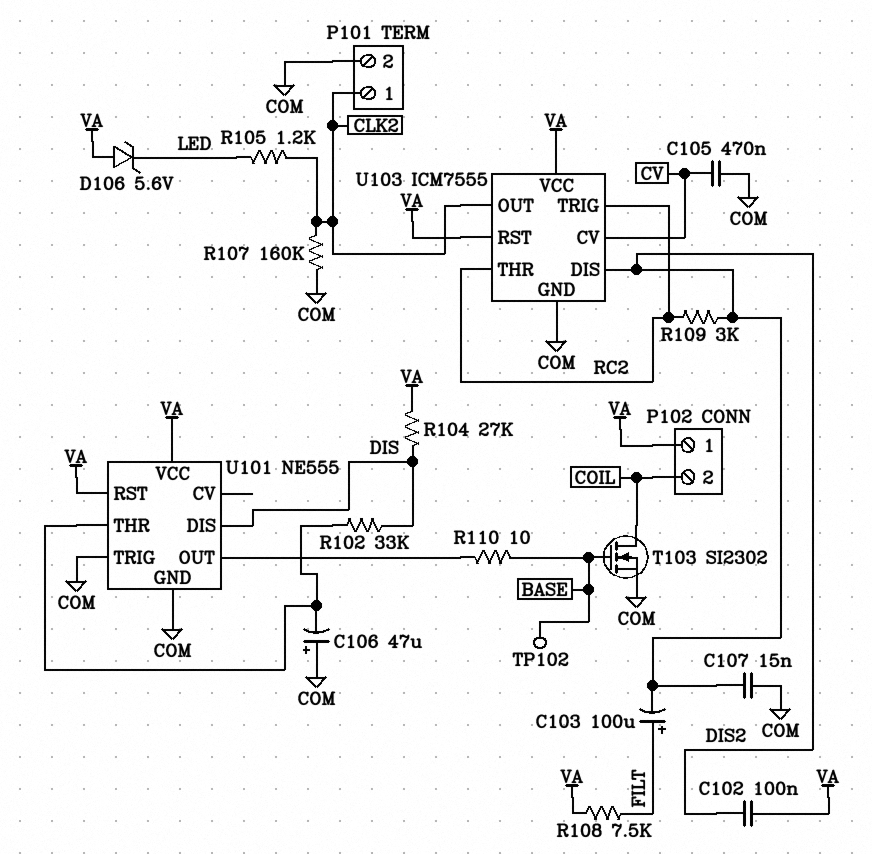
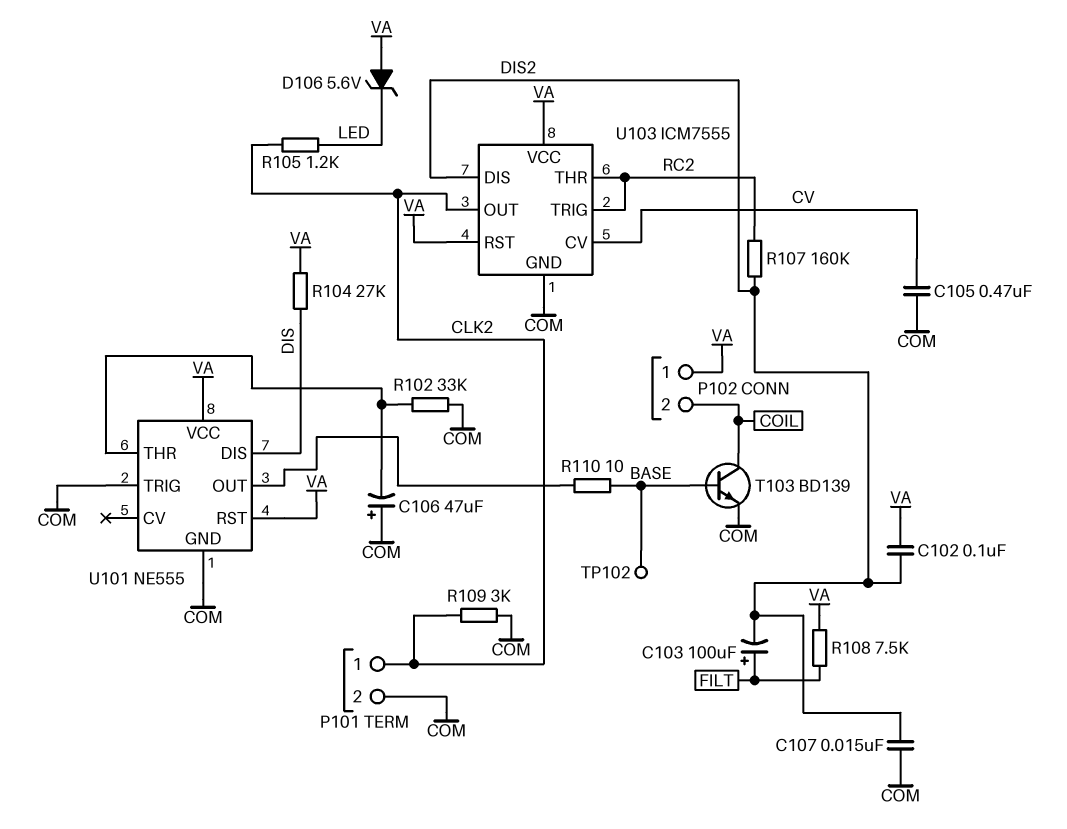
R102: 33k (DIS, U101/THR) -> 33k (COM, U101/THR)
R107: 160k (CLK2, COM) -> 160k (DIS2, RC2)
R109: 3k (DIS2, RC2) -> 3k (CLK2, COM)
T103: NMOS SI2302 (G BASE, D COIL, S COM) -> NPN BD139 (B BASE, C COIL, E COM)

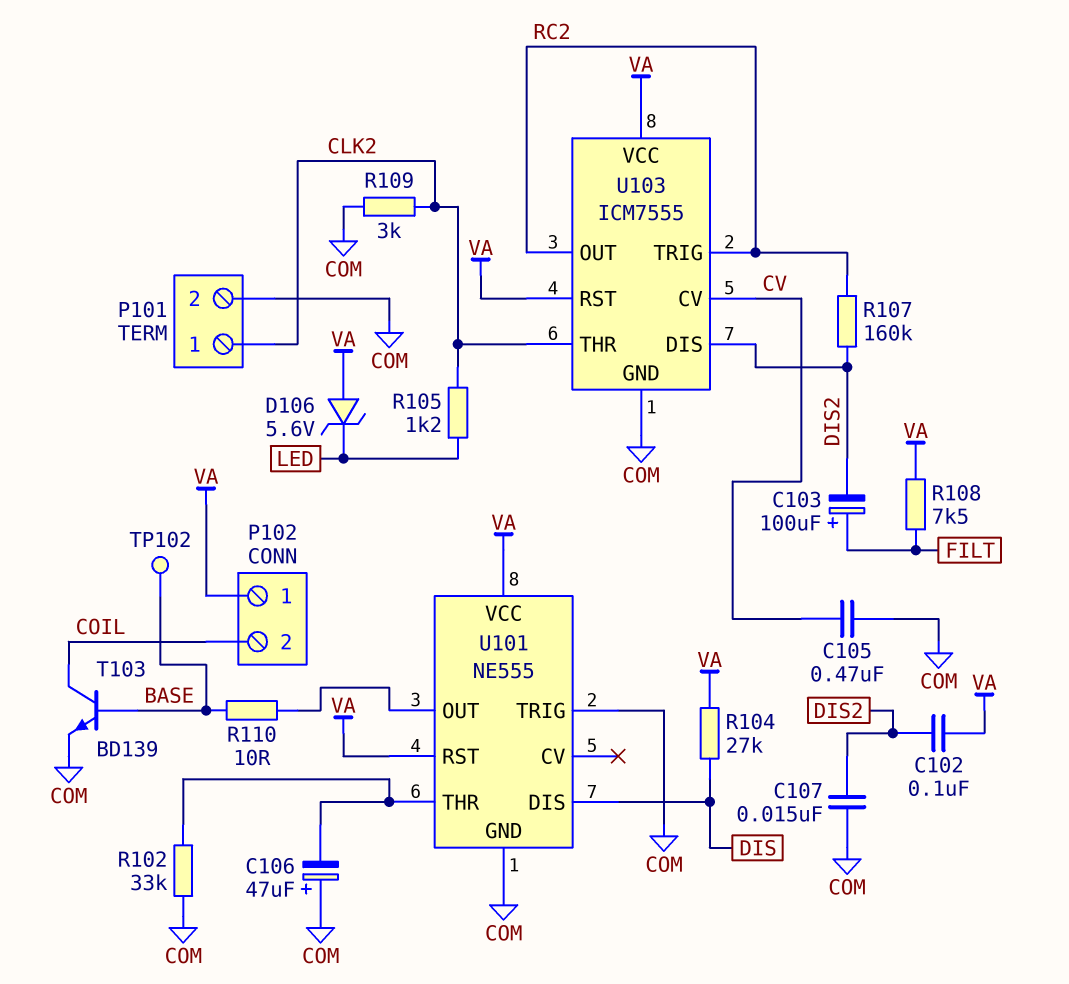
U103 pin OUT: CLK2 -> RC2
U103 pin THR: RC2 -> CLK2

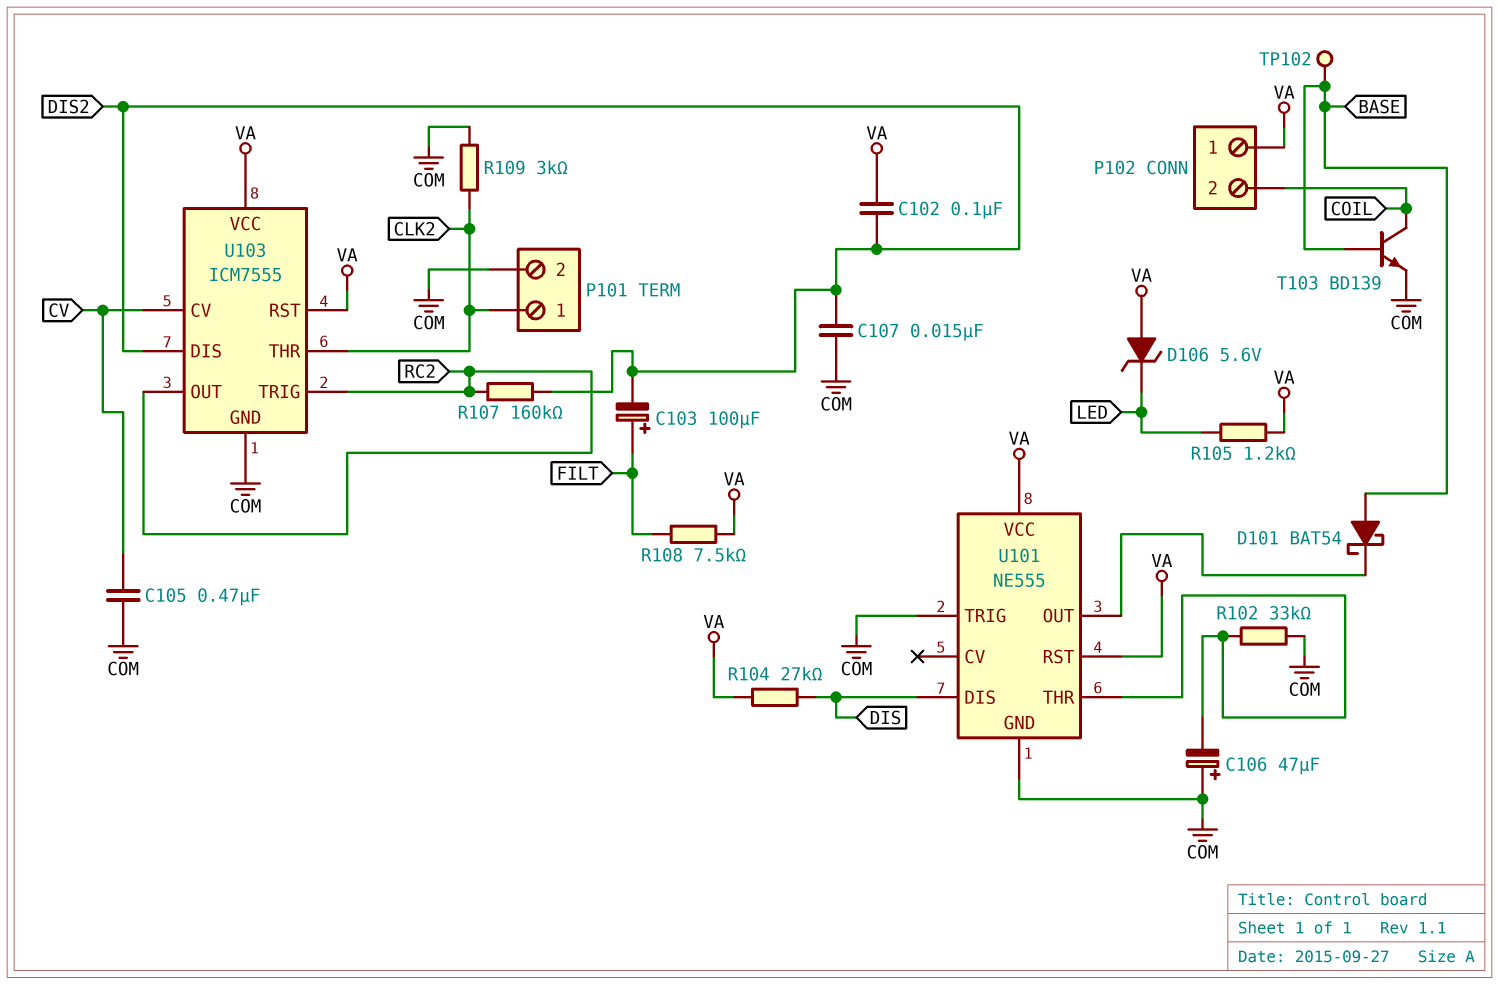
D101: none -> schottky BAT54 (A BASE, K U101/OUT)
R105: 1.2k (CLK2, LED) -> 1.2k (LED, VA)
R110: 10 (BASE, U101/OUT) -> none

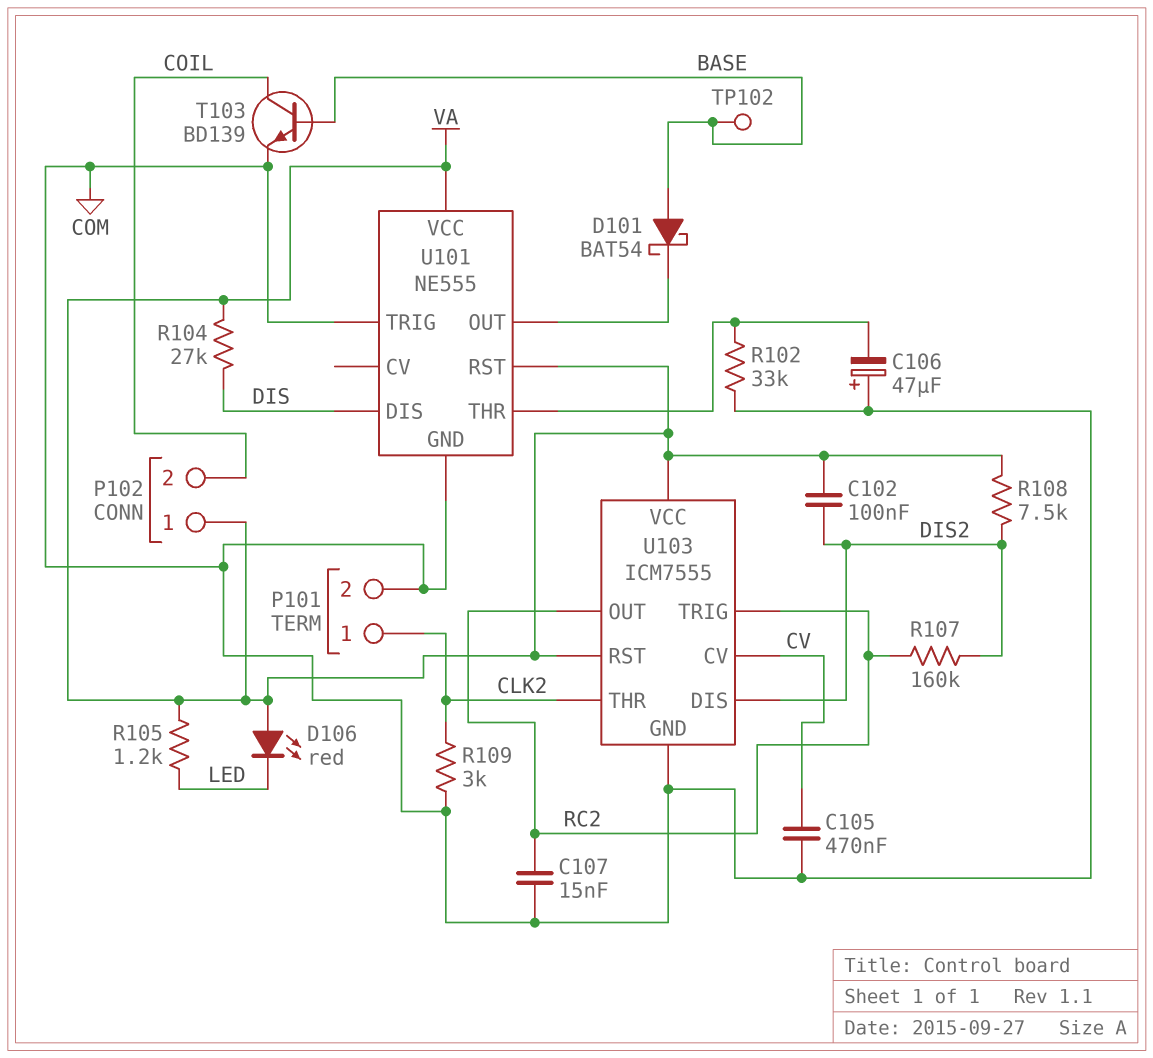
C103: 100uF (plus FILT, minus DIS2) -> none
C107: 15nF (COM, DIS2) -> 15nF (COM, RC2)
D106: zener 5.6V (A VA, K LED) -> LED red (A VA, K LED)
R108: 7.5k (FILT, VA) -> 7.5k (DIS2, VA)

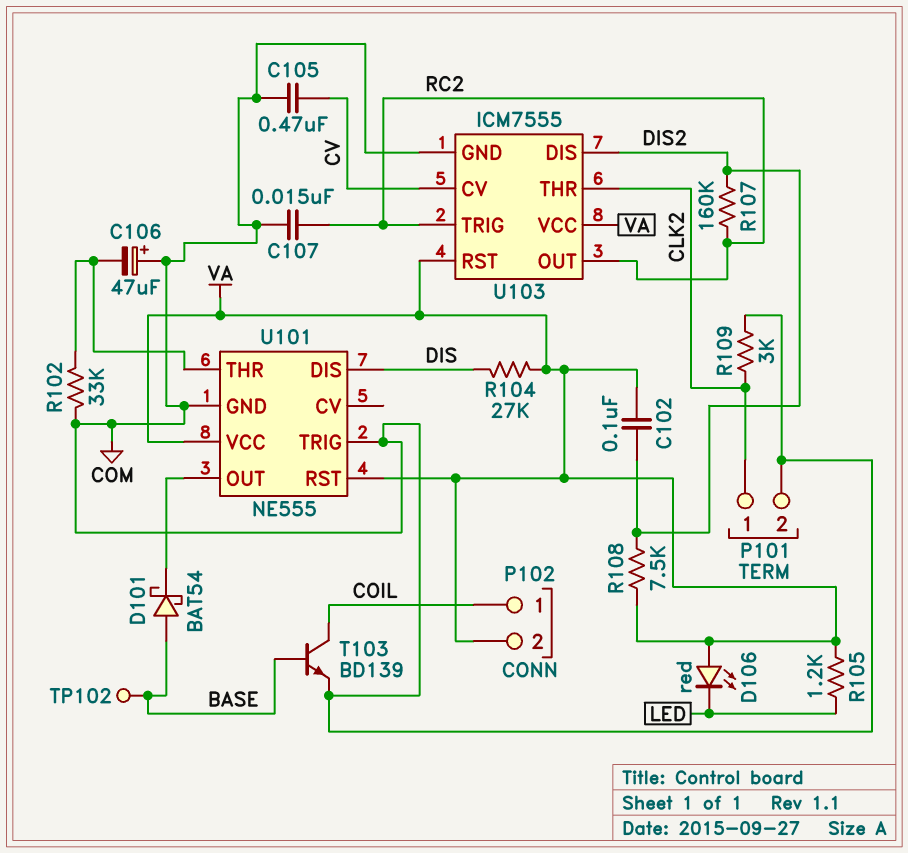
P102 pin 1: VA -> COIL
P102 pin 2: COIL -> VA

